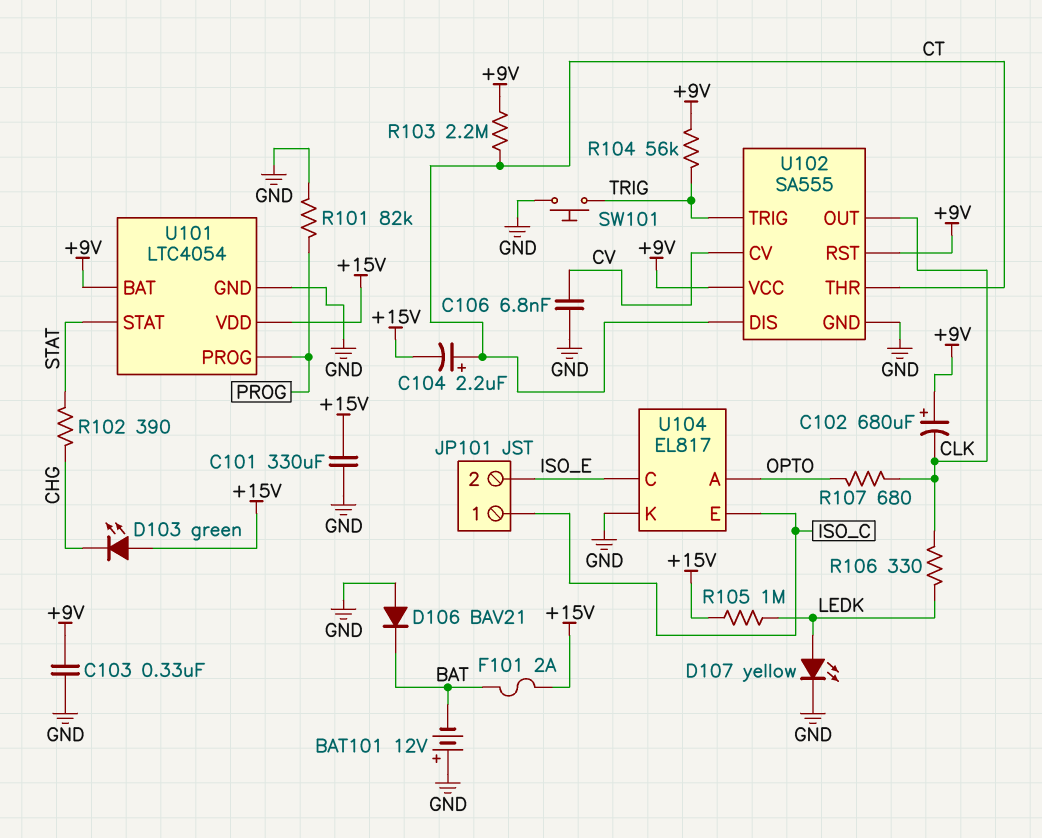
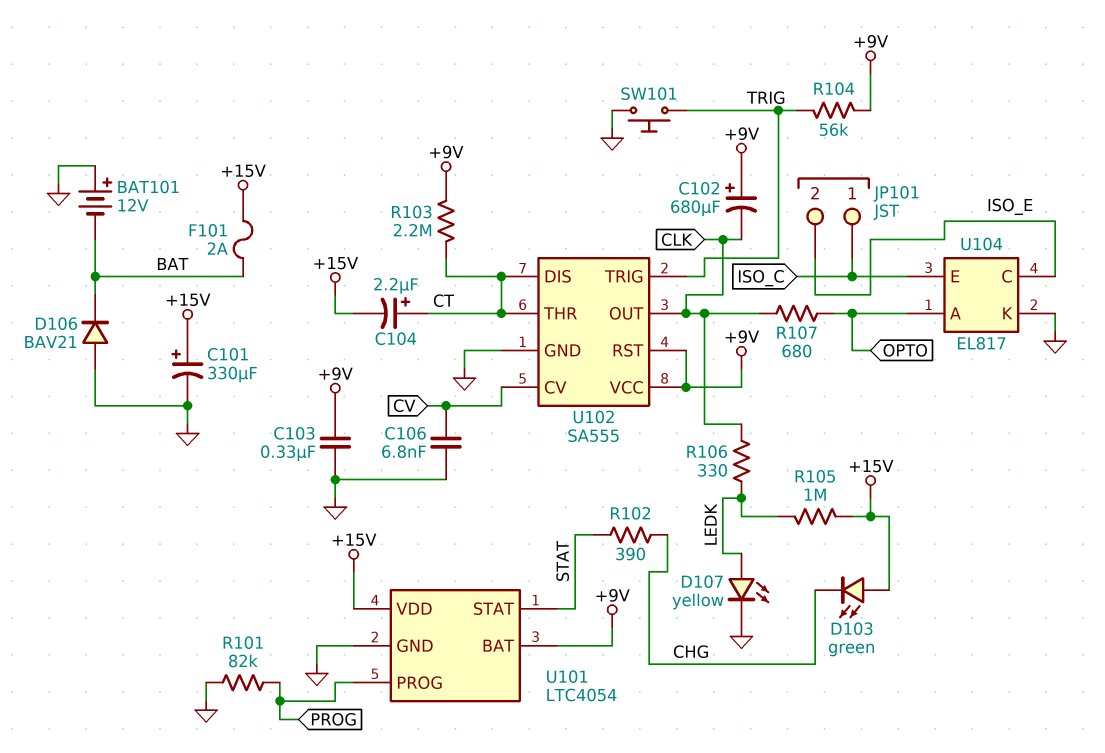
C101: 330uF (+15V, GND) -> 330uF (plus +15V, minus GND)

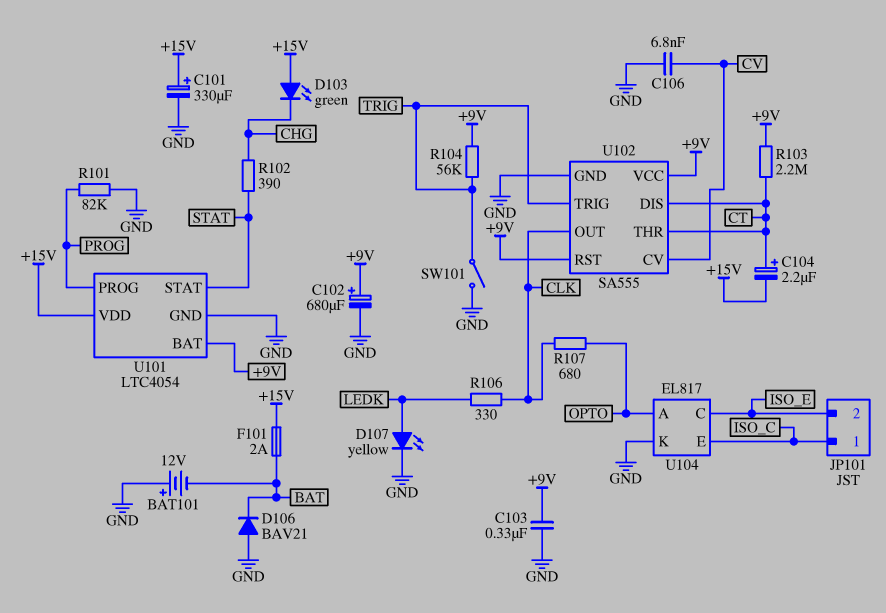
C102: 680uF (plus +9V, minus CLK) -> 680uF (plus +9V, minus GND)
R105: 1M (+15V, LEDK) -> none
SW101: button (GND, TRIG) -> switch (GND, TRIG)

